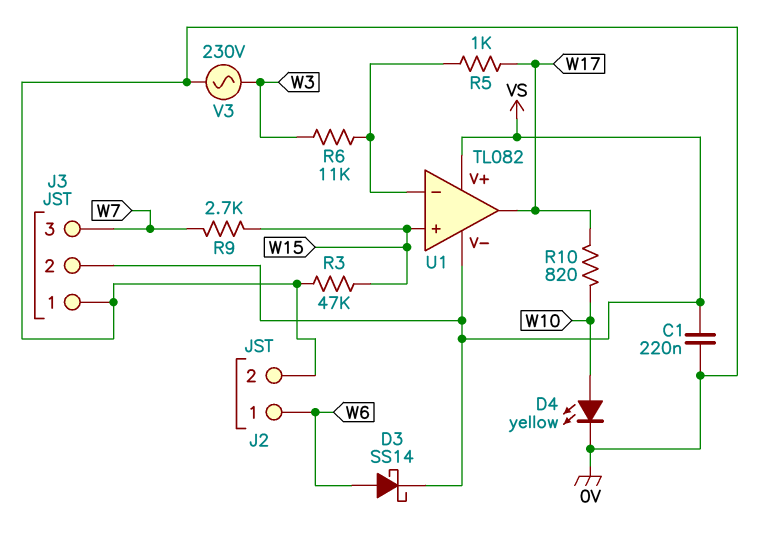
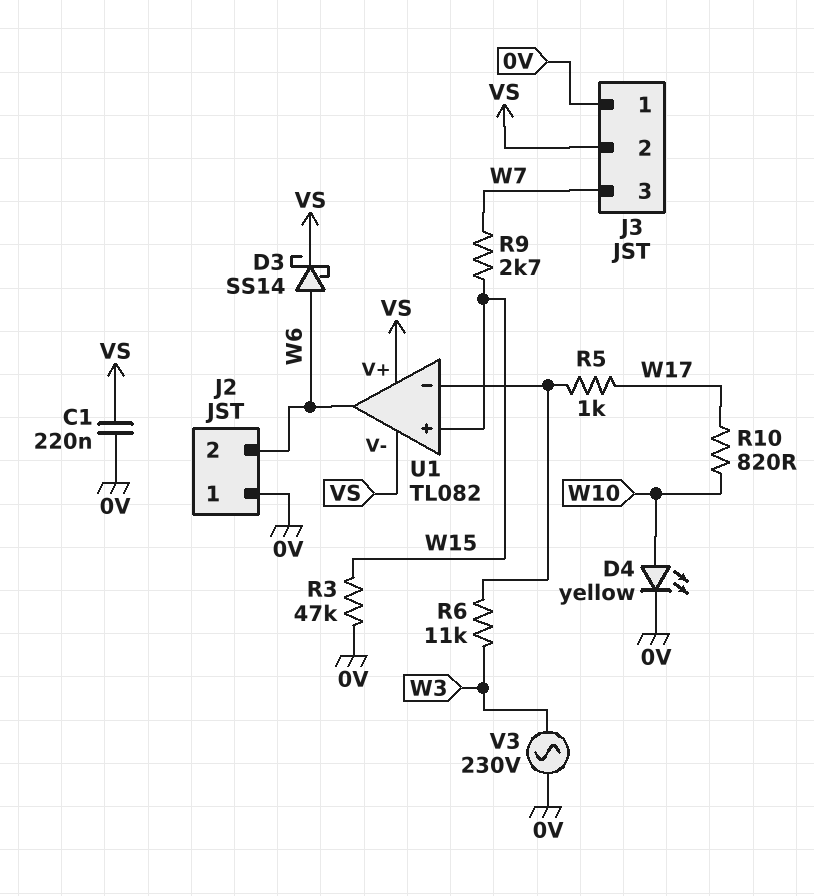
J2 pin 1: W6 -> 0V
J2 pin 2: 0V -> W6
U1 pin out: W17 -> W6

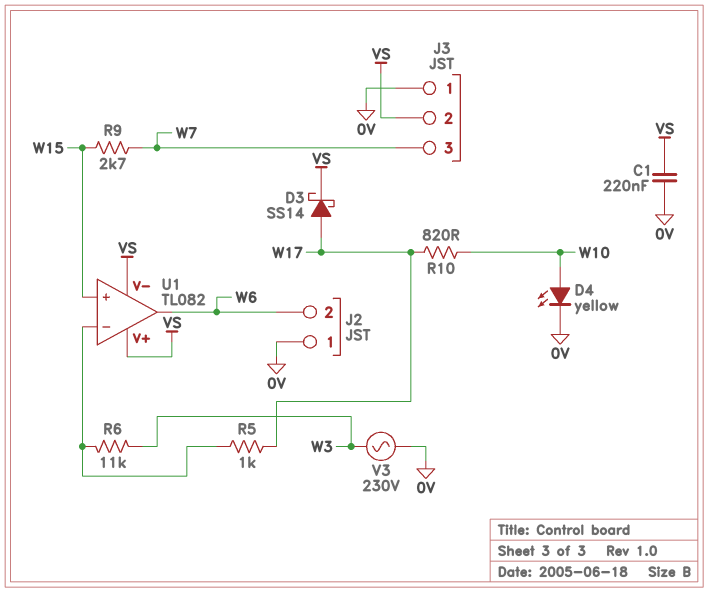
D3: schottky SS14 (A W6, K VS) -> schottky SS14 (A W17, K VS)
R3: 47k (0V, W15) -> none

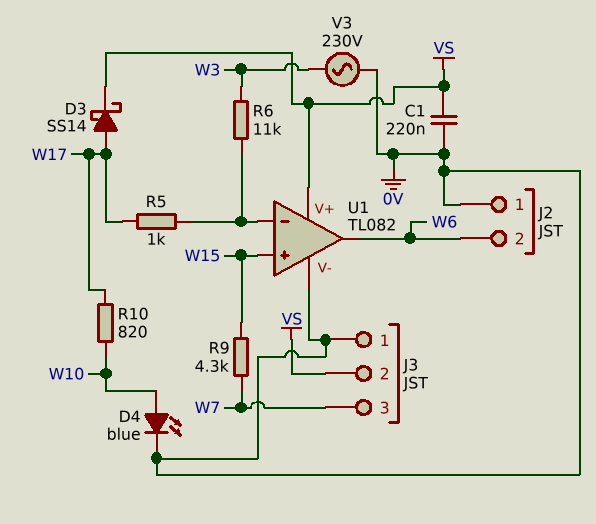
D4: LED yellow (A W10, K 0V) -> LED blue (A W10, K 0V)
R9: 2.7k (W7, W15) -> 4.3k (W7, W15)
U1 pin V-: VS -> 0V

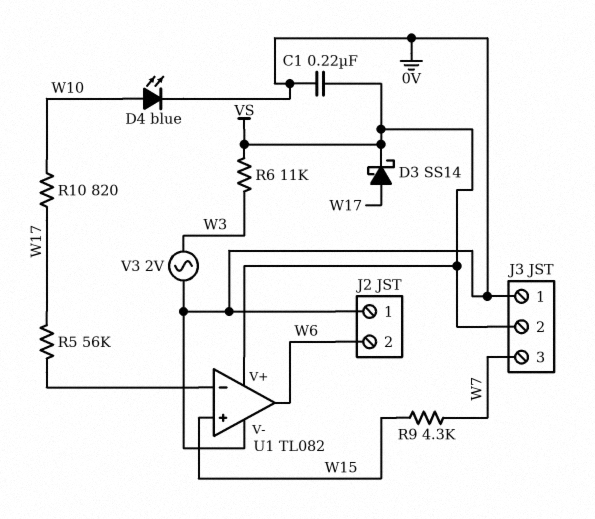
R5: 1k (U1/in-, W17) -> 56k (U1/in-, W17)
R6: 11k (U1/in-, W3) -> 11k (VS, W3)
V3: AC 230V (0V, W3) -> AC 2V (0V, W3)

